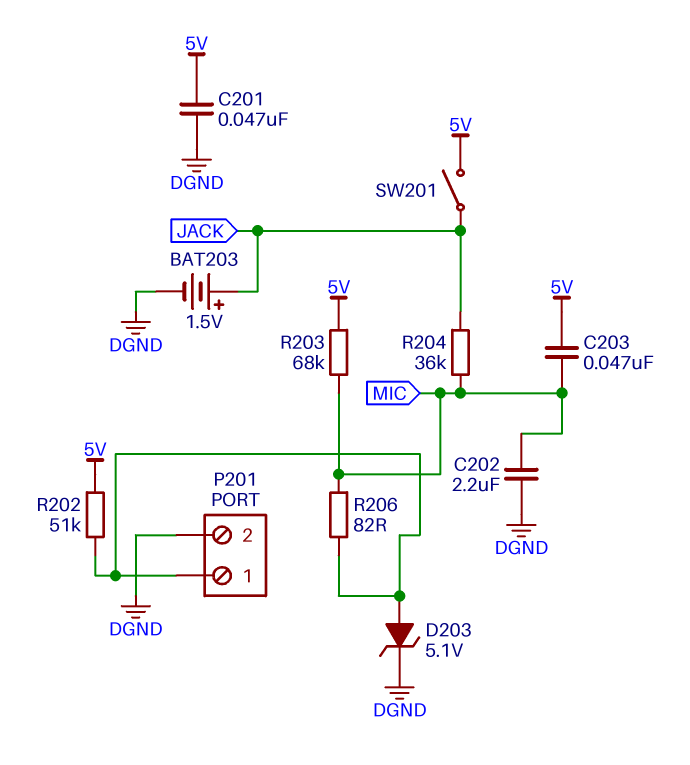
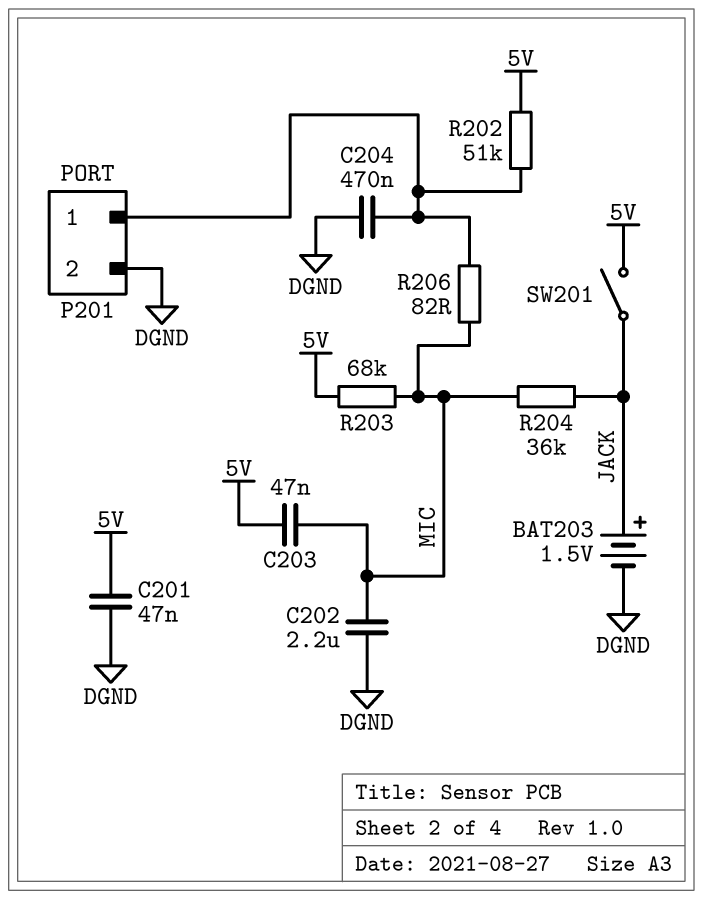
C204: none -> 470nF (DGND, P201/1)
D203: zener 5.1V (A P201/1, K DGND) -> none

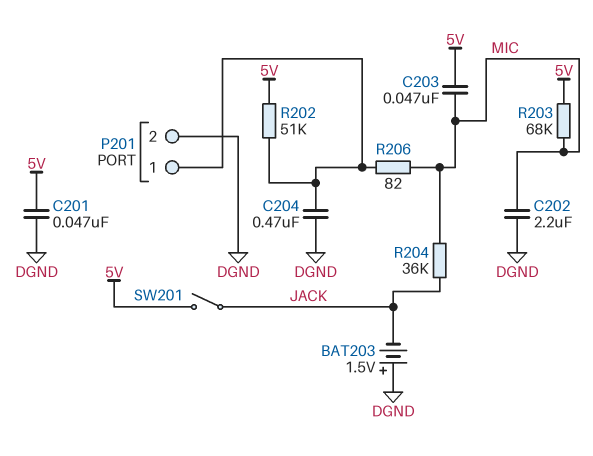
BAT203: 1.5V (plus JACK, minus DGND) -> 1.5V (plus DGND, minus JACK)

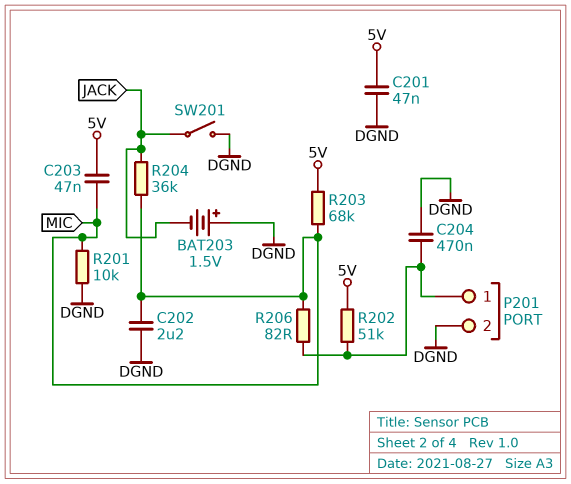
R201: none -> 10k (DGND, MIC)
SW201: switch (5V, JACK) -> switch (DGND, JACK)

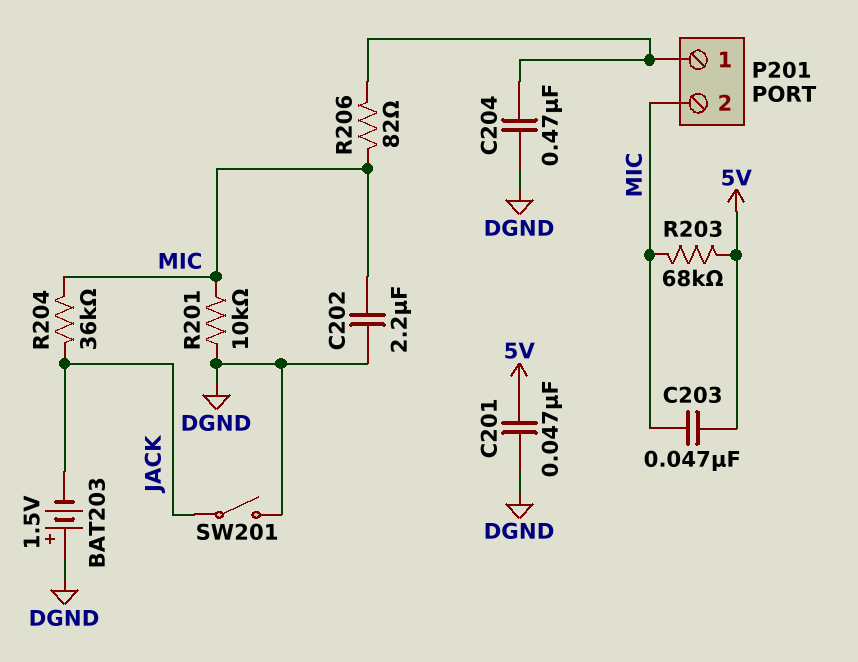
P201 pin 2: DGND -> MIC
R202: 51k (5V, P201/1) -> none

